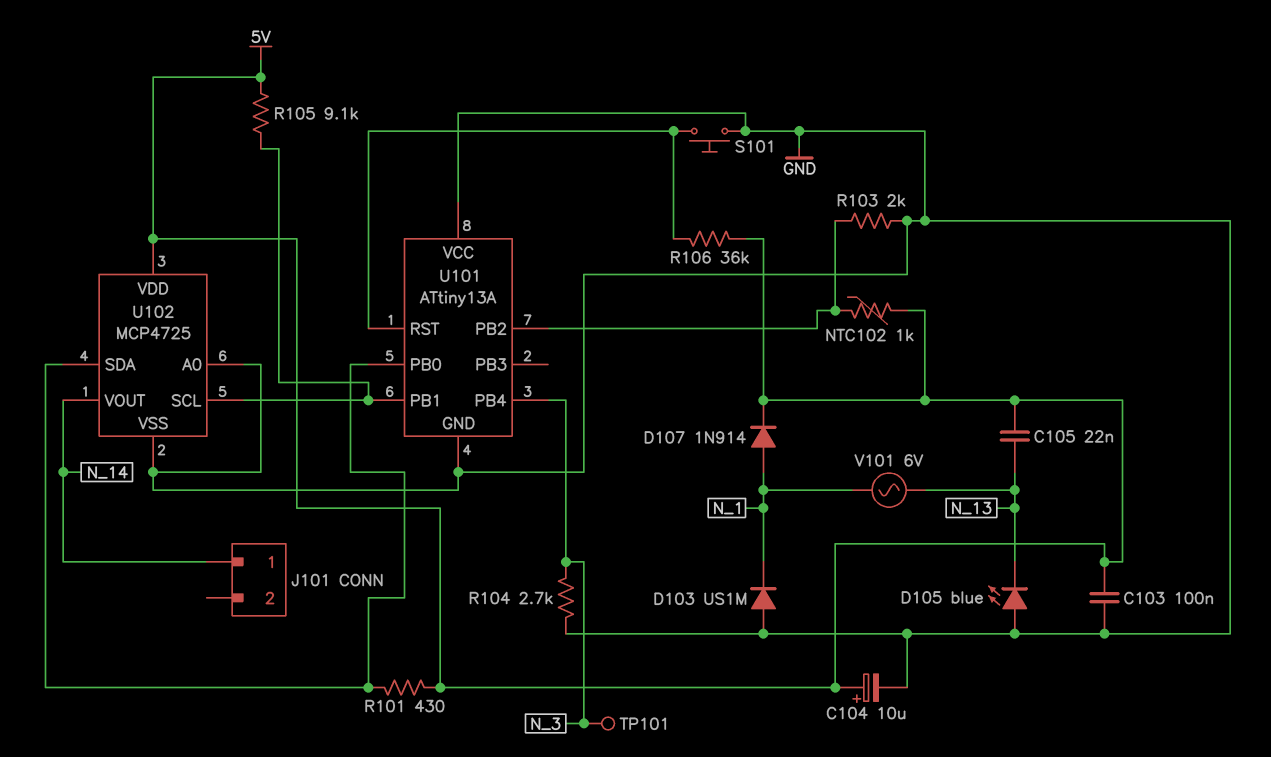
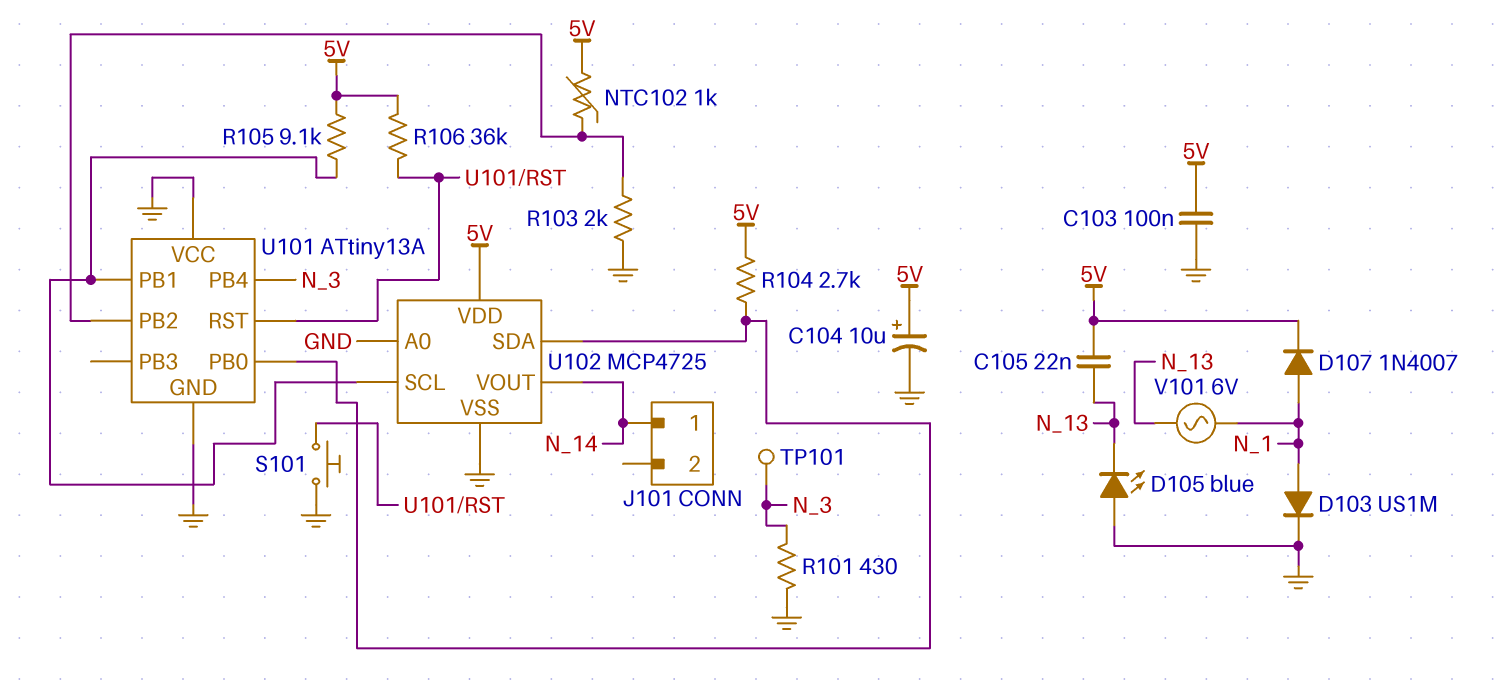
D103: diode US1M (A GND, K N_1) -> diode US1M (A N_1, K GND)
D107: diode 1N914 (A N_1, K 5V) -> diode 1N4007 (A N_1, K 5V)
R101: 430 (5V, U101/PB0) -> 430 (GND, N_3)
R104: 2.7k (GND, N_3) -> 2.7k (5V, U101/PB0)

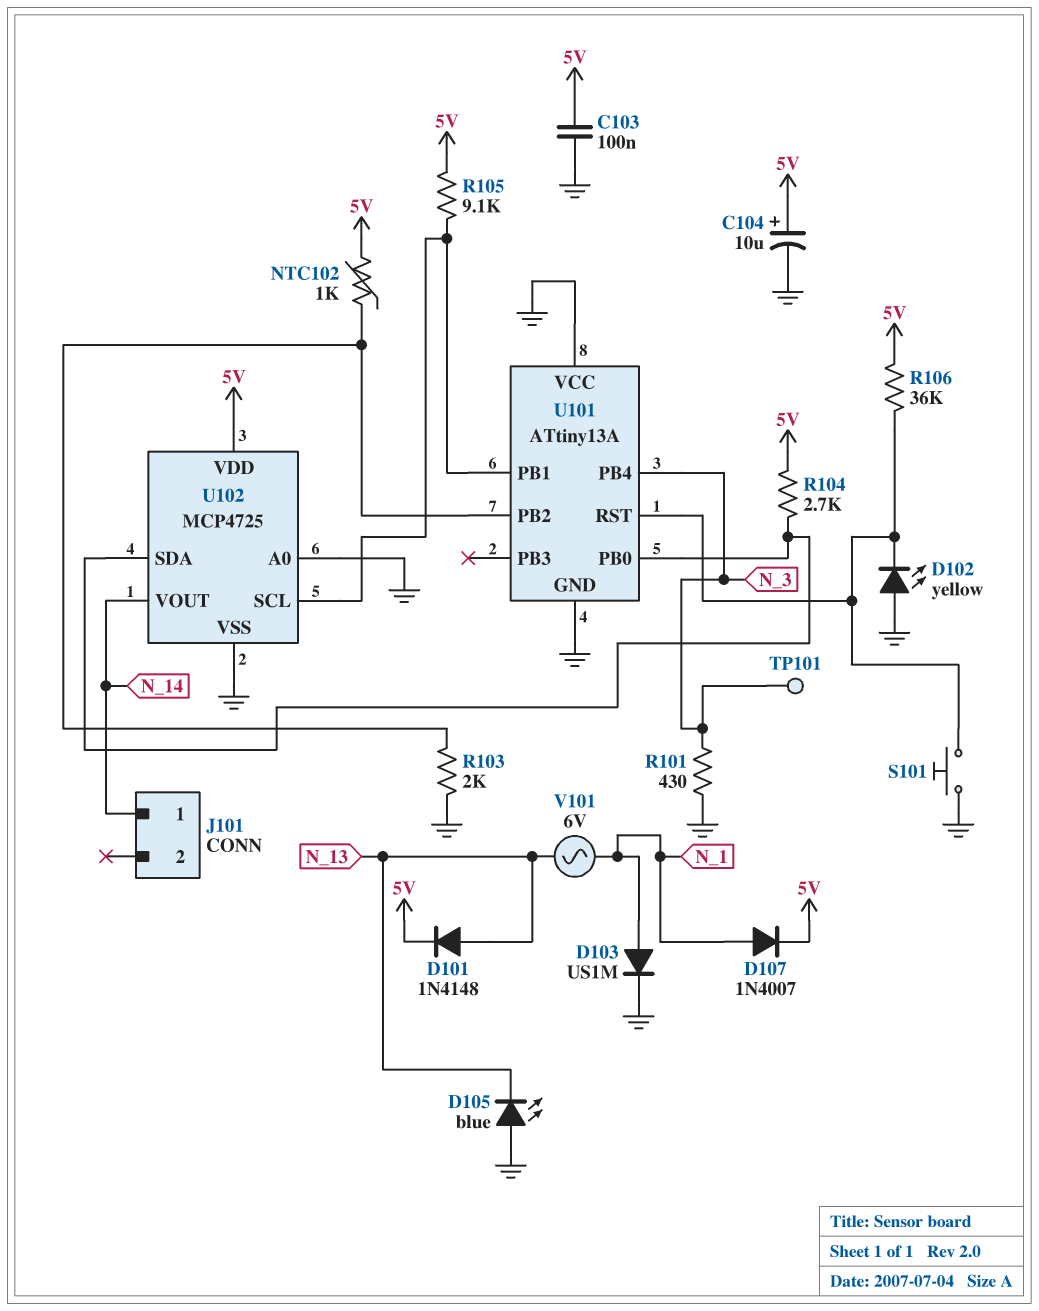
C105: 22nF (5V, N_13) -> none
D101: none -> diode 1N4148 (A N_13, K 5V)
D102: none -> LED yellow (A GND, K U101/RST)

